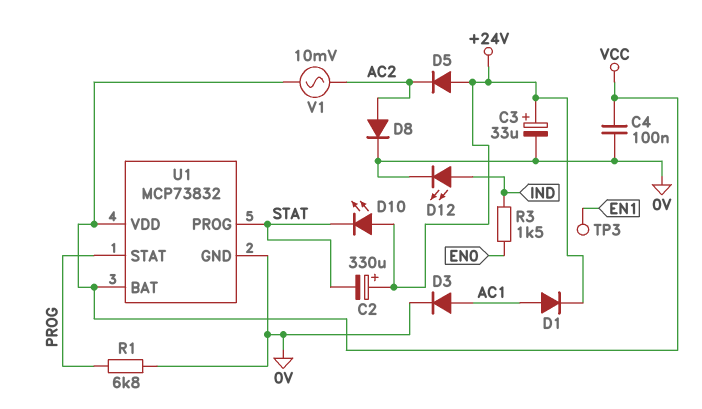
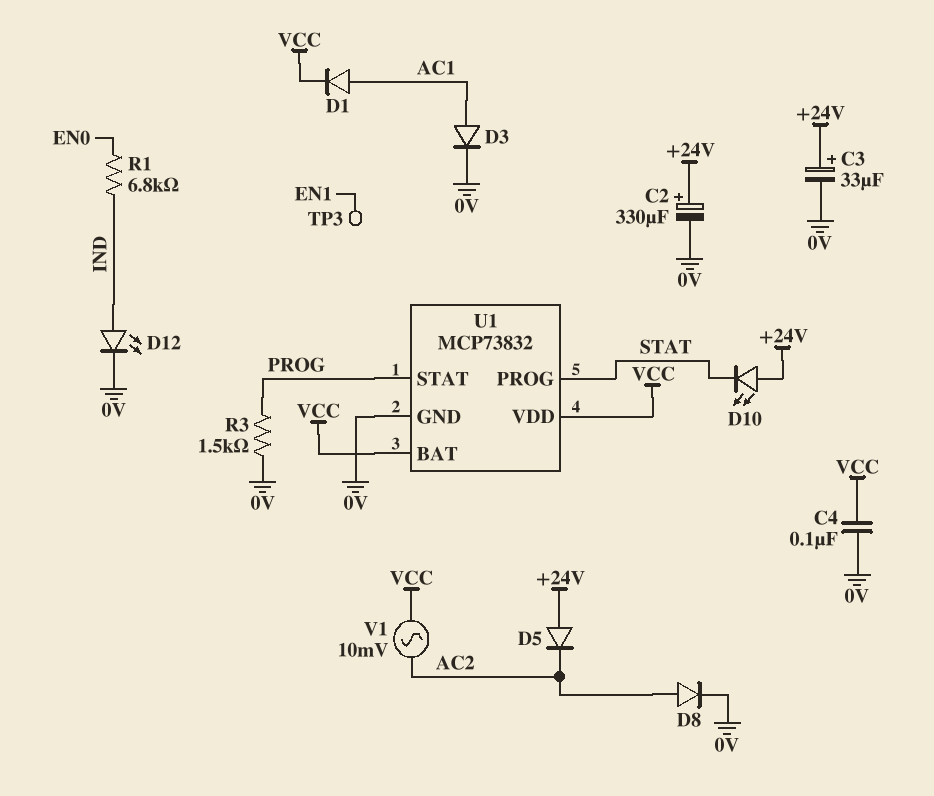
C2: 330uF (plus +24V, minus STAT) -> 330uF (plus +24V, minus 0V)
D1: diode (A AC1, K +24V) -> diode (A AC1, K VCC)
R1: 6.8k (0V, PROG) -> 6.8k (EN0, IND)
R3: 1.5k (EN0, IND) -> 1.5k (0V, PROG)

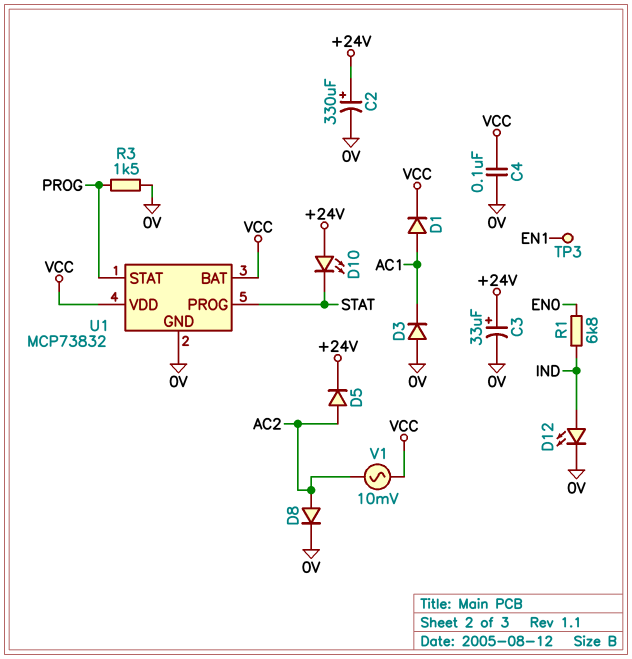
D3: diode (A AC1, K 0V) -> diode (A 0V, K AC1)
D5: diode (A +24V, K AC2) -> diode (A AC2, K +24V)

